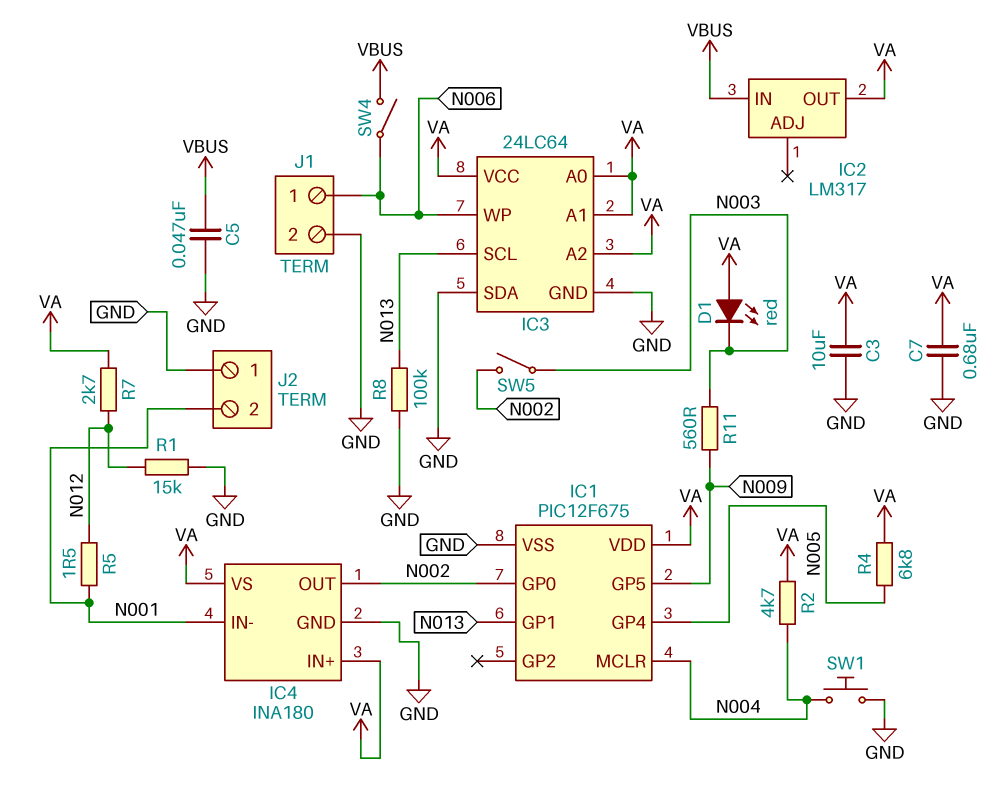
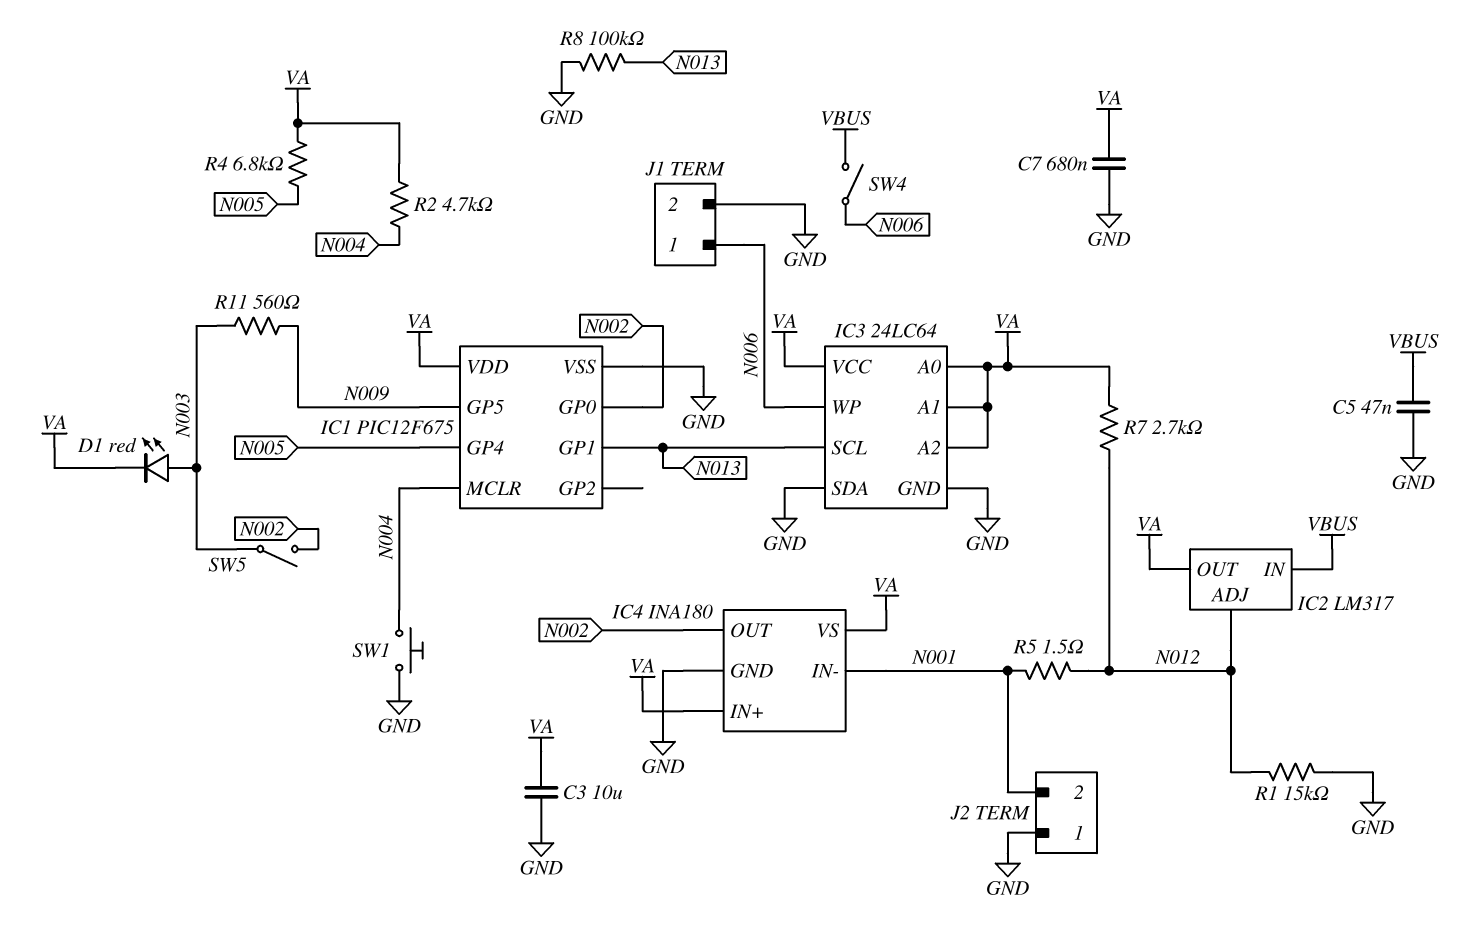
D1: LED red (A VA, K N003) -> LED red (A N003, K VA)
IC2 pin ADJ: none -> N012

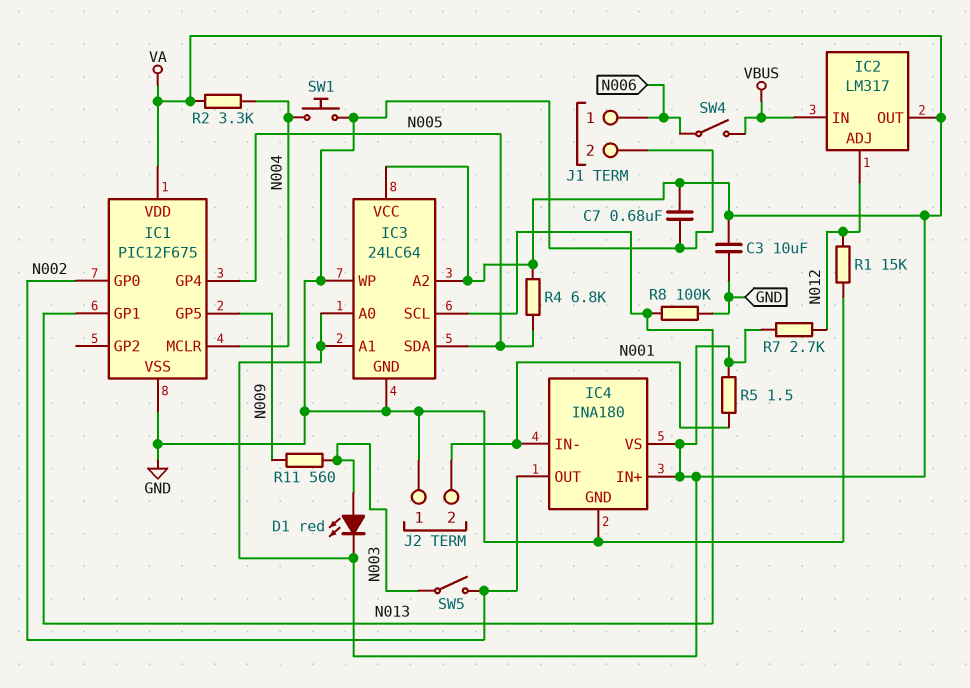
C5: 47nF (GND, VBUS) -> none
IC3 pin SDA: GND -> N005
IC3 pin WP: N006 -> GND
R2: 4.7k (N004, VA) -> 3.3k (N004, VA)
R5: 1.5 (N001, N012) -> 1.5 (N001, VA)

